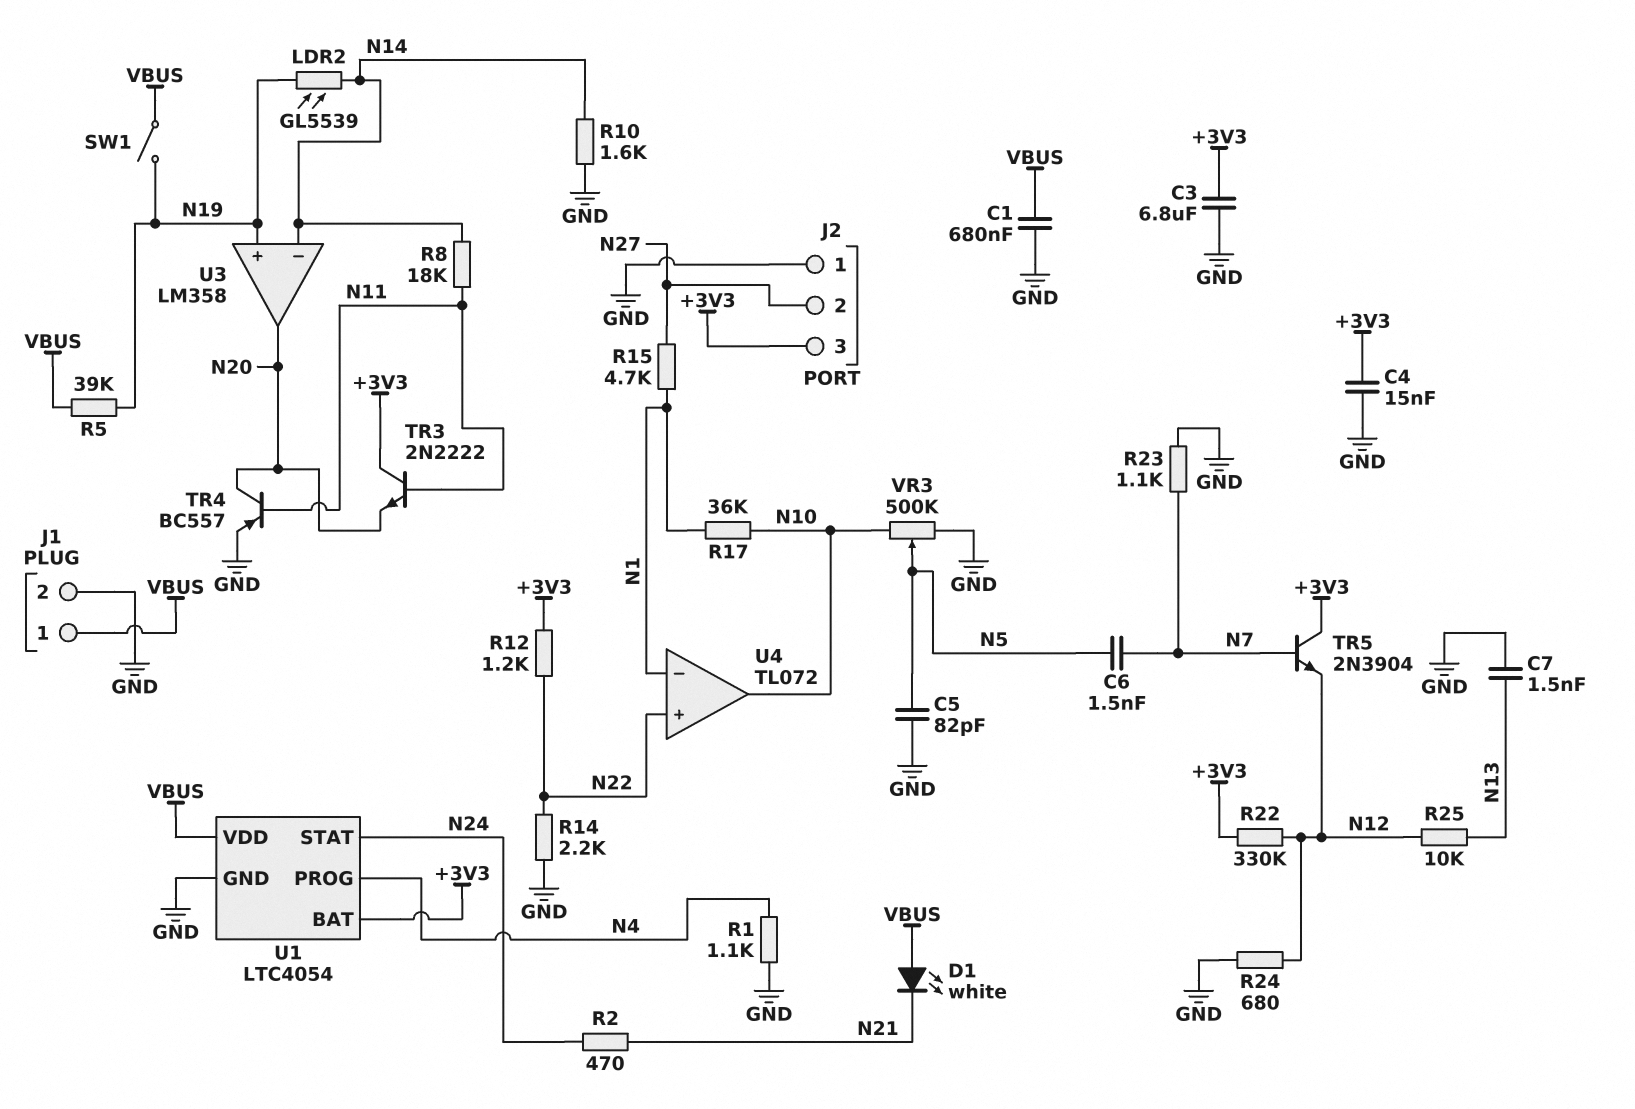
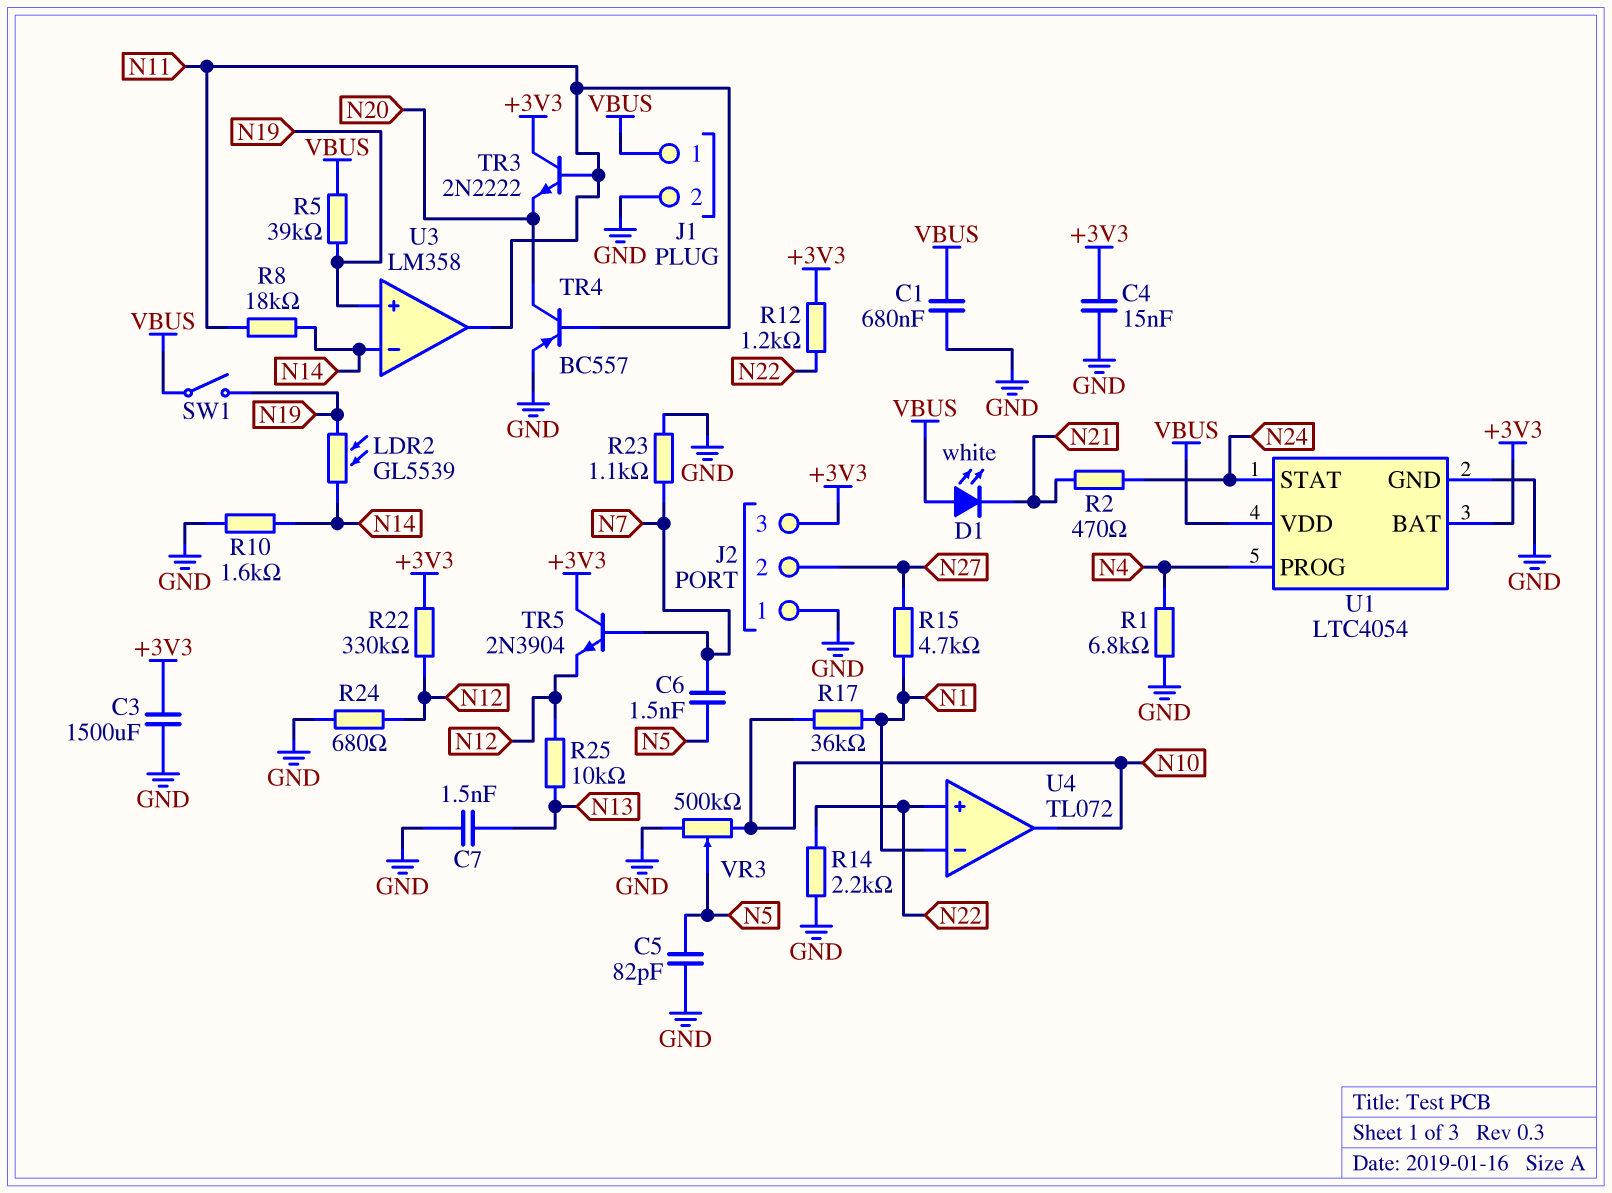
C3: 6.8uF (+3V3, GND) -> 1500uF (+3V3, GND)
R1: 1.1k (GND, N4) -> 6.8k (GND, N4)
U3 pin out: N20 -> N11

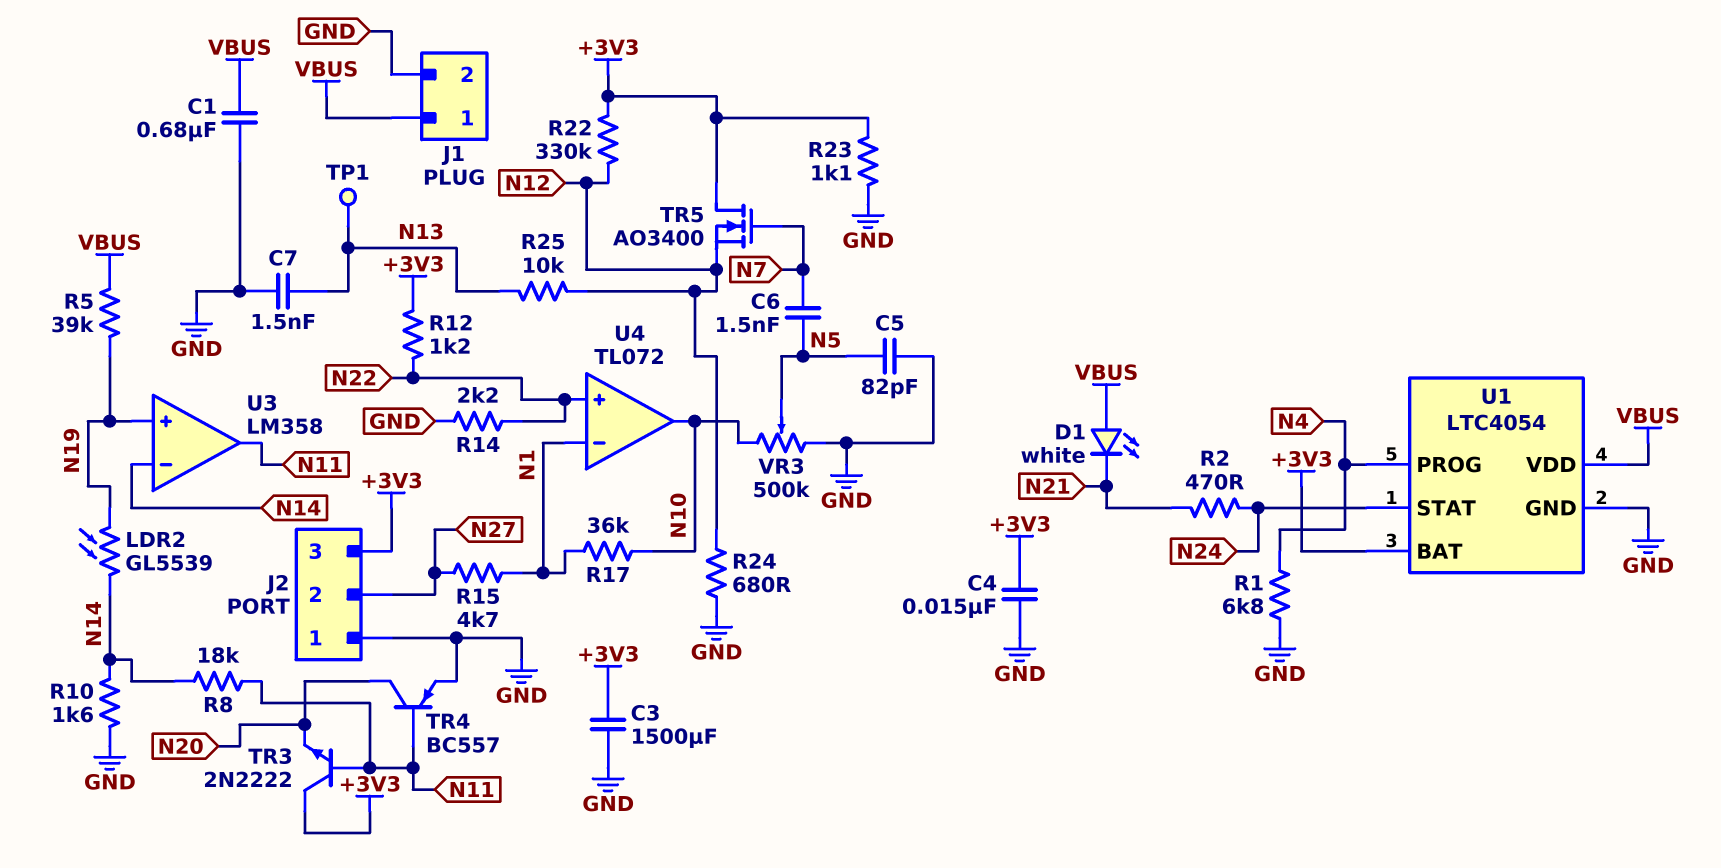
R23: 1.1k (GND, N7) -> 1.1k (+3V3, GND)
SW1: switch (N19, VBUS) -> none
TP1: none -> test point (N13)
TR5: NPN 2N3904 (B N7, C +3V3, E N12) -> NMOS AO3400 (G N7, D +3V3, S N12)

